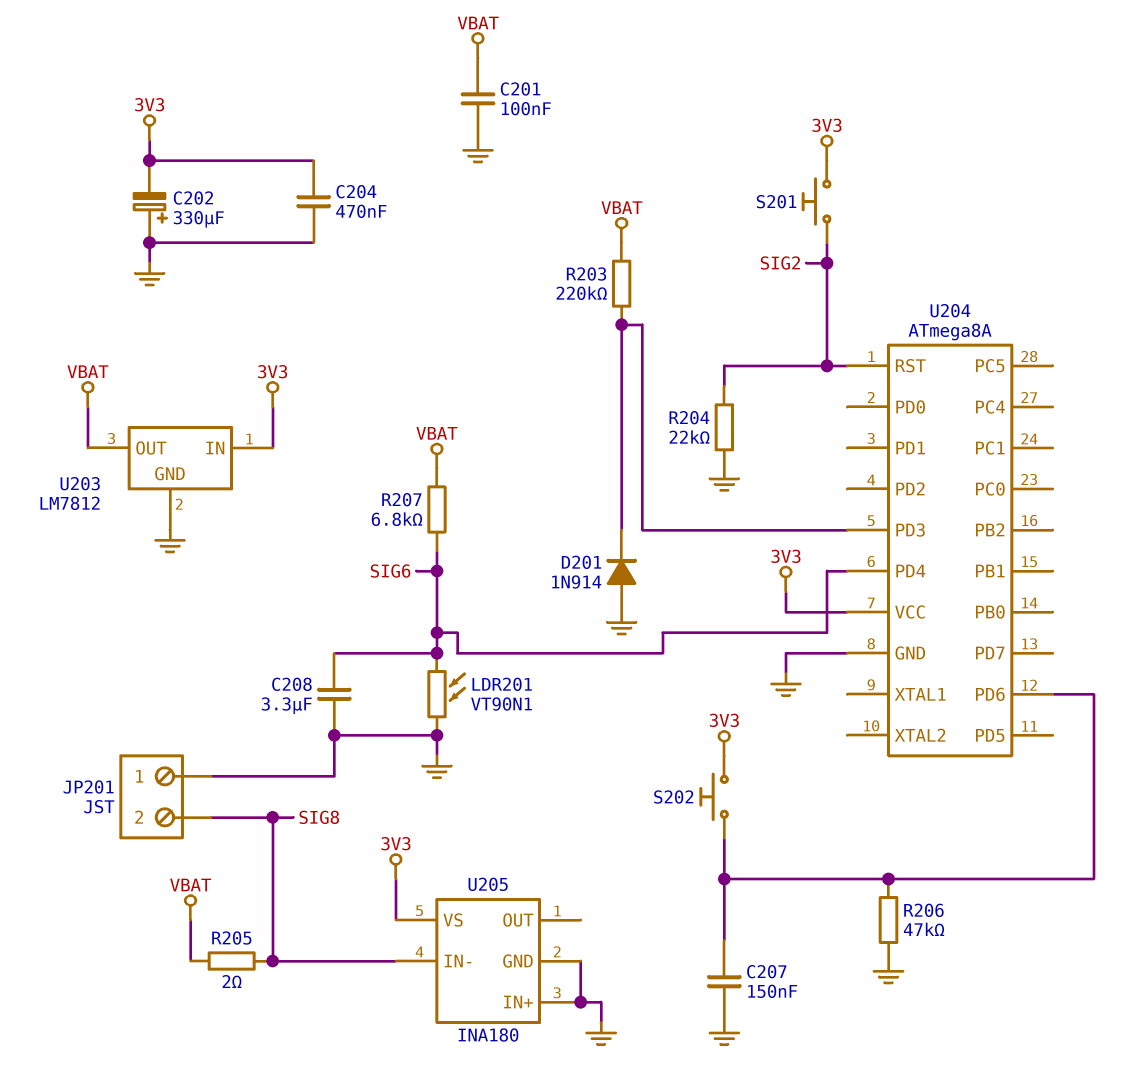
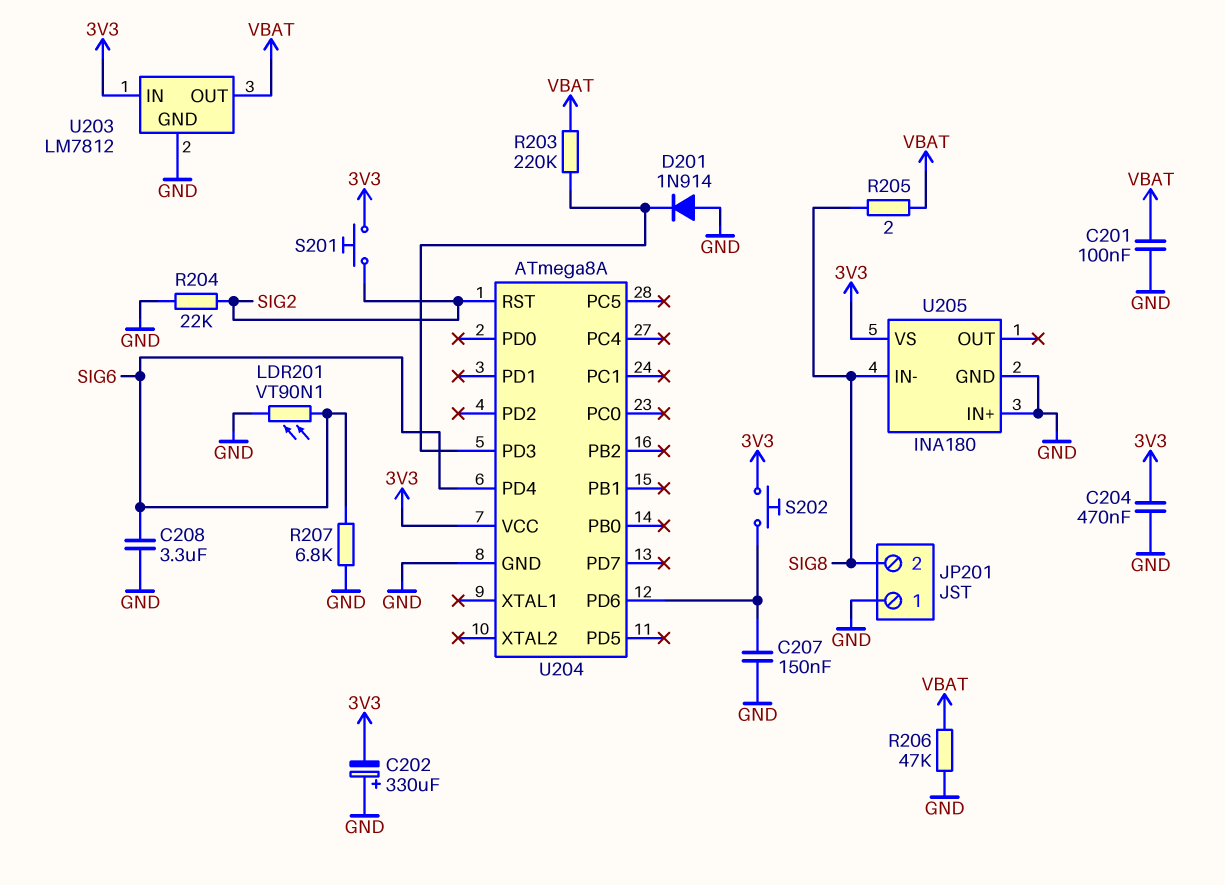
R206: 47k (GND, U204/PD6) -> 47k (GND, VBAT)
R207: 6.8k (SIG6, VBAT) -> 6.8k (GND, SIG6)

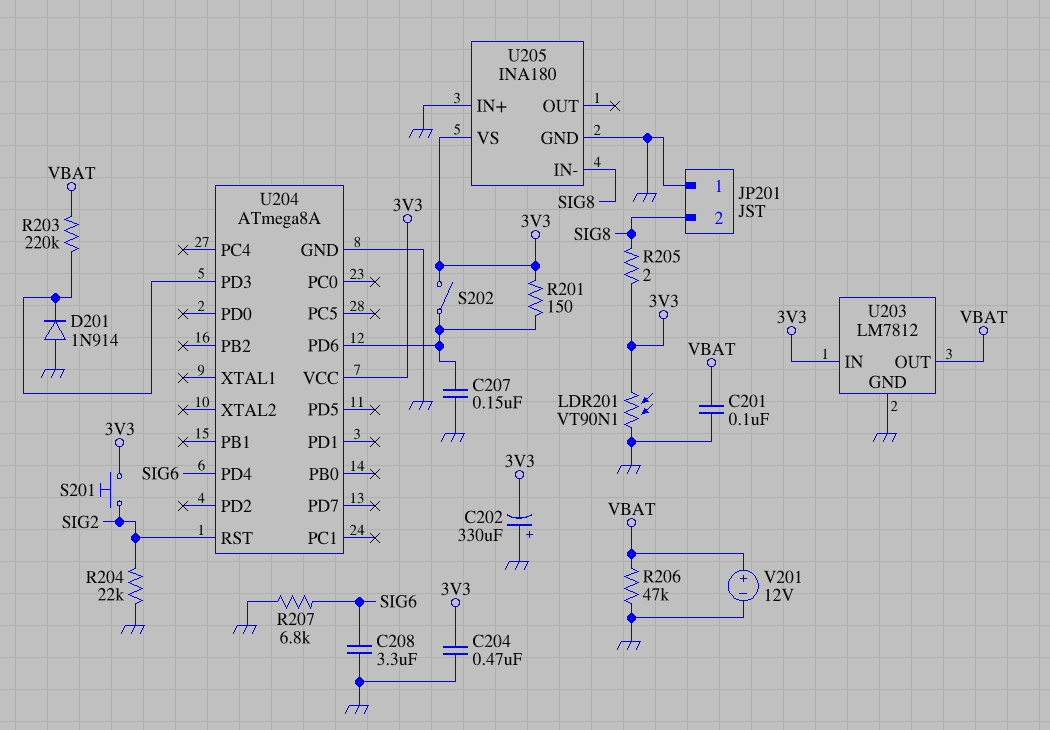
LDR201: VT90N1 (GND, SIG6) -> VT90N1 (3V3, GND)
R201: none -> 150 (3V3, U204/PD6)
R205: 2 (SIG8, VBAT) -> 2 (3V3, SIG8)
S202: button (3V3, U204/PD6) -> switch (3V3, U204/PD6)
V201: none -> 12V (plus VBAT, minus GND)

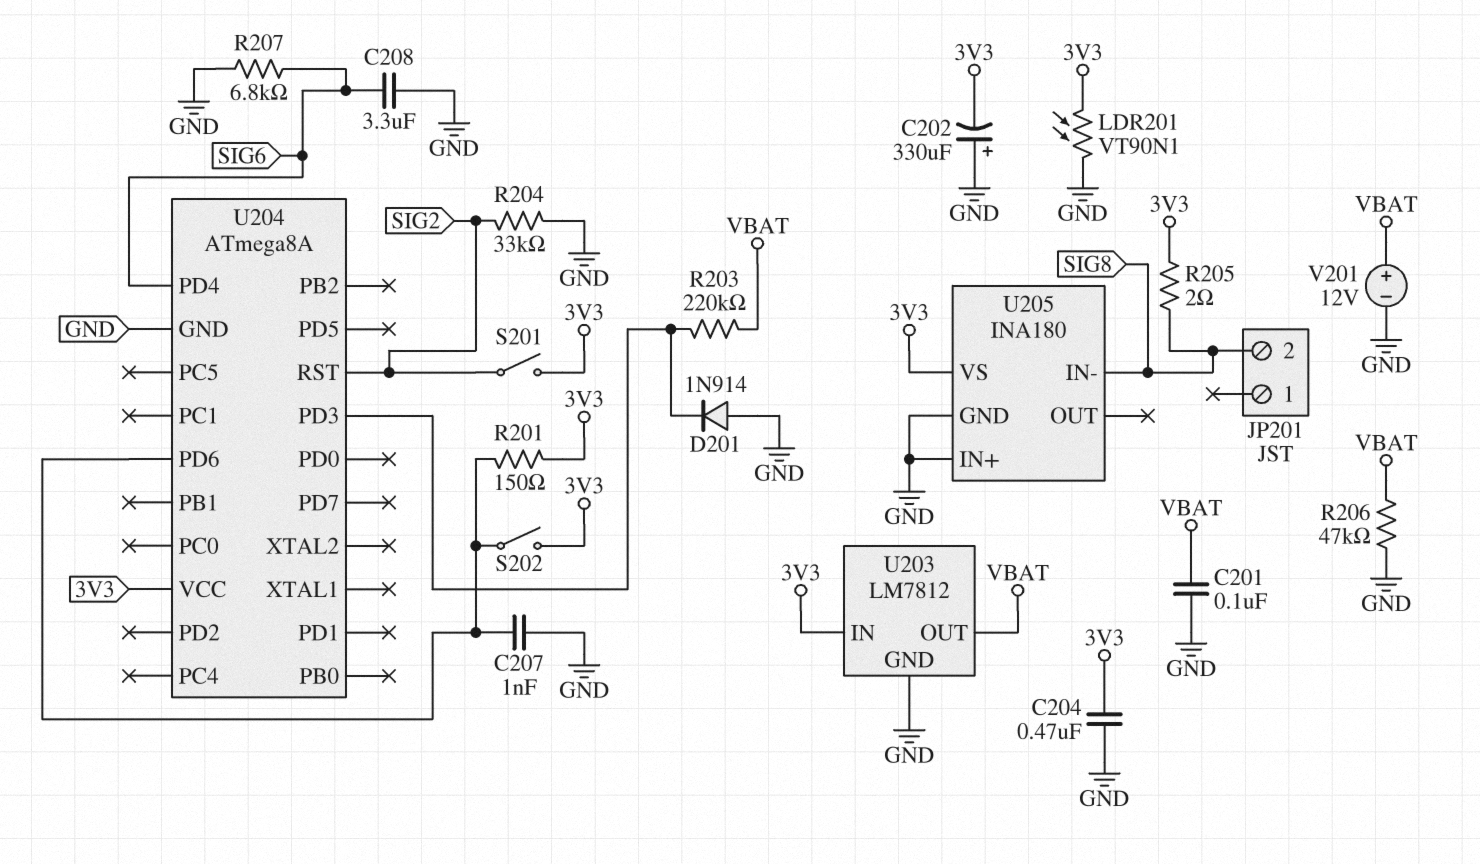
C207: 150nF (GND, U204/PD6) -> 1nF (GND, U204/PD6)
JP201 pin 1: GND -> none
R204: 22k (GND, SIG2) -> 33k (GND, SIG2)
S201: button (3V3, SIG2) -> switch (3V3, SIG2)

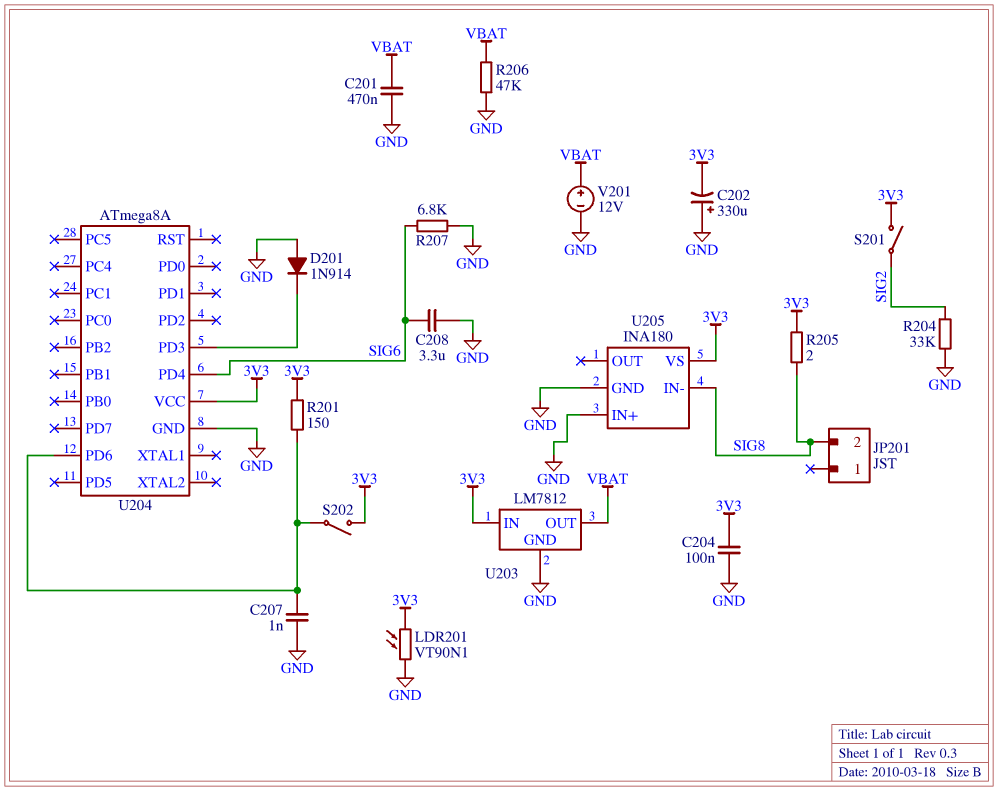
C201: 100nF (GND, VBAT) -> 470nF (GND, VBAT)
C204: 470nF (3V3, GND) -> 100nF (3V3, GND)
R203: 220k (U204/PD3, VBAT) -> none
U204 pin RST: SIG2 -> none

